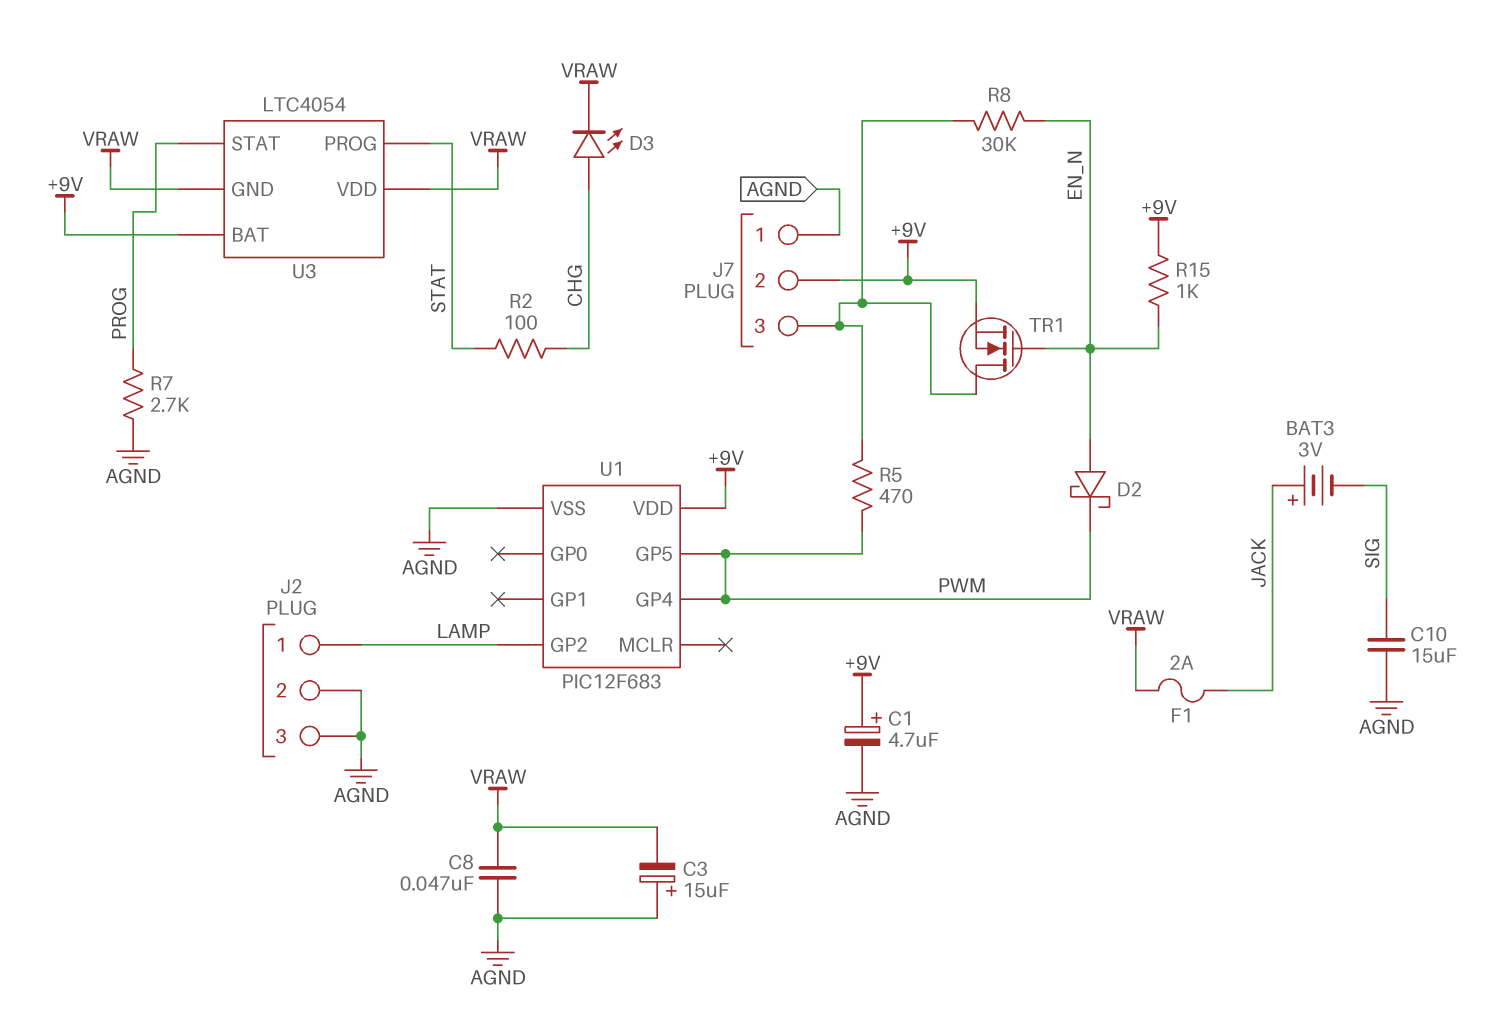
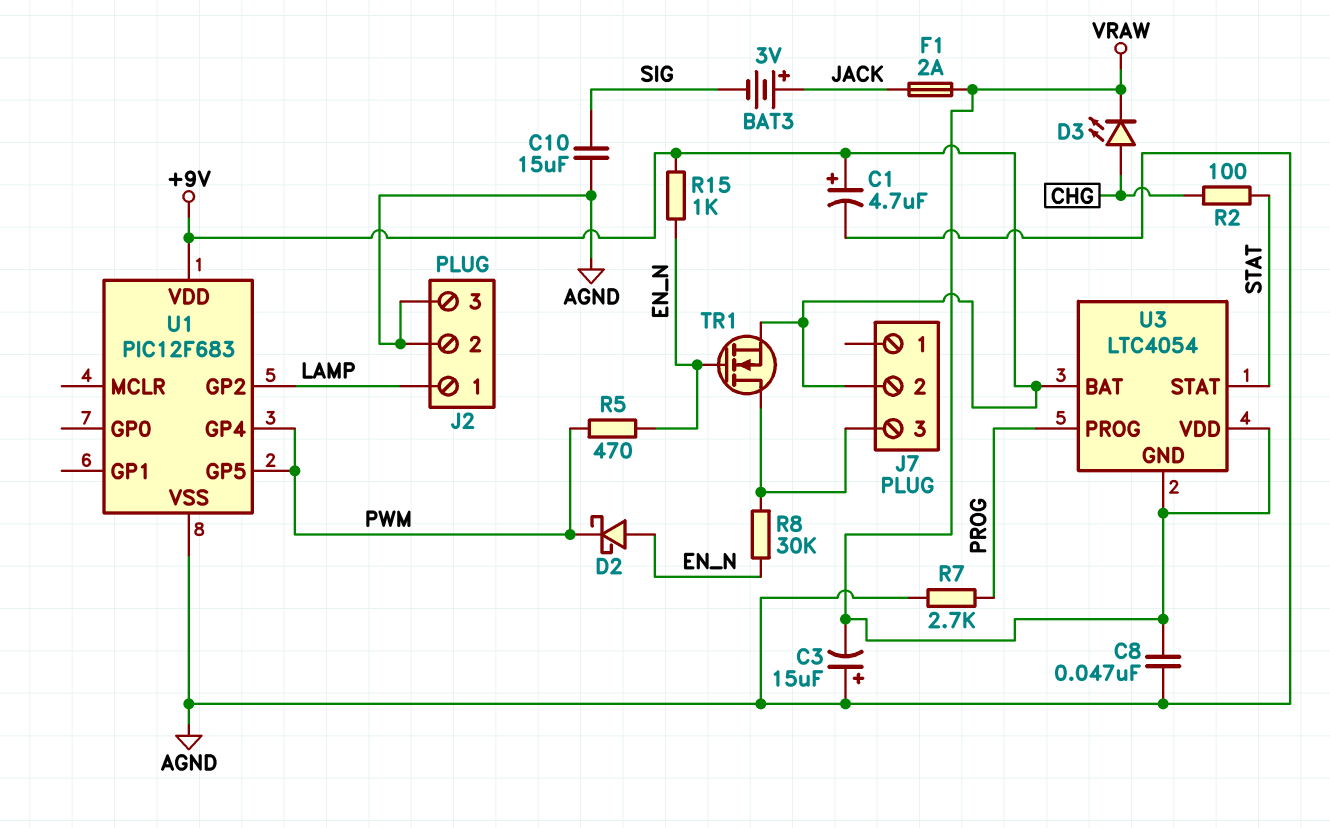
J7 pin 1: AGND -> none
R5: 470 (J7/3, PWM) -> 470 (EN_N, PWM)
U3 pin PROG: STAT -> PROG
U3 pin STAT: PROG -> STAT

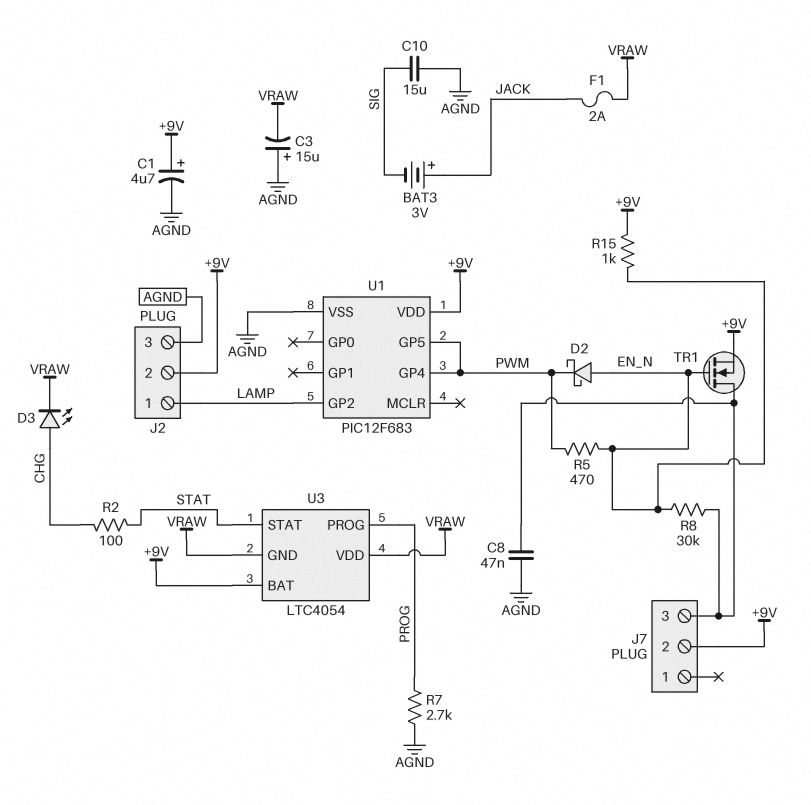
C8: 47nF (AGND, VRAW) -> 47nF (AGND, J7/3)
J2 pin 2: AGND -> +9V

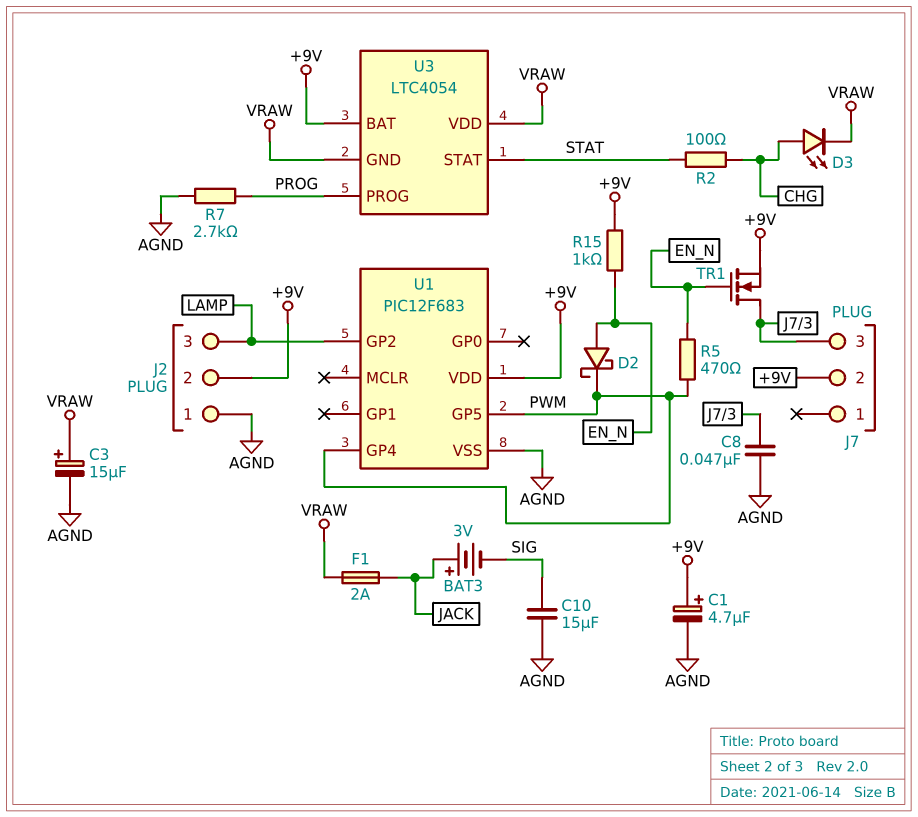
C3: 15uF (plus AGND, minus VRAW) -> 15uF (plus VRAW, minus AGND)
J2 pin 1: LAMP -> AGND
J2 pin 3: AGND -> LAMP
R8: 30k (EN_N, J7/3) -> none

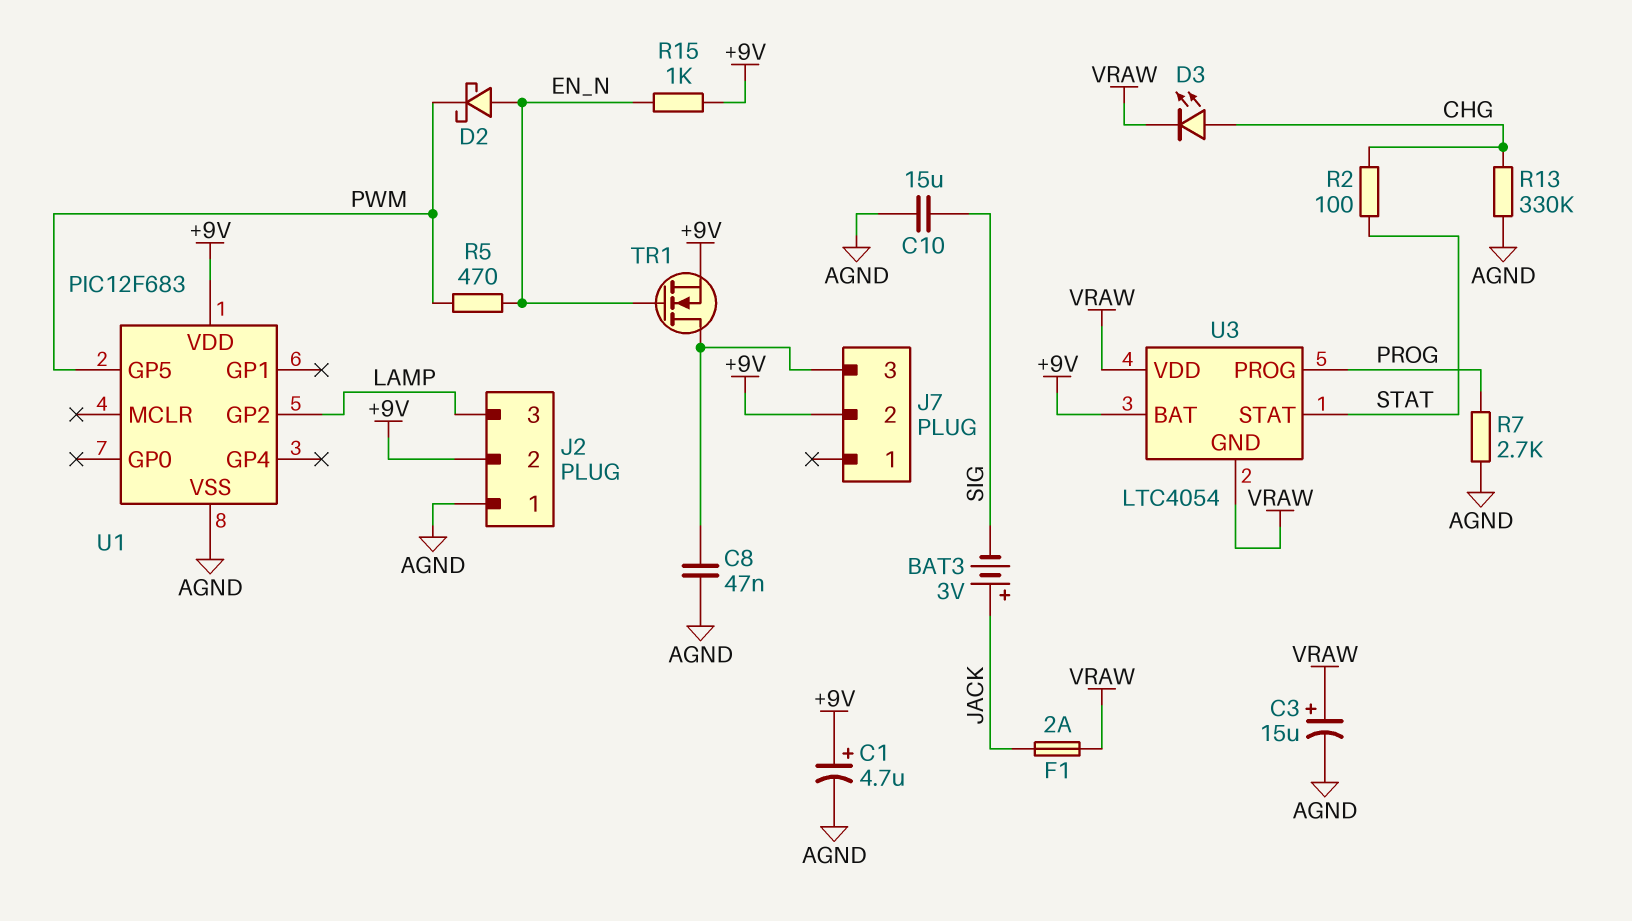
R13: none -> 330k (AGND, CHG)
U1 pin GP4: PWM -> none

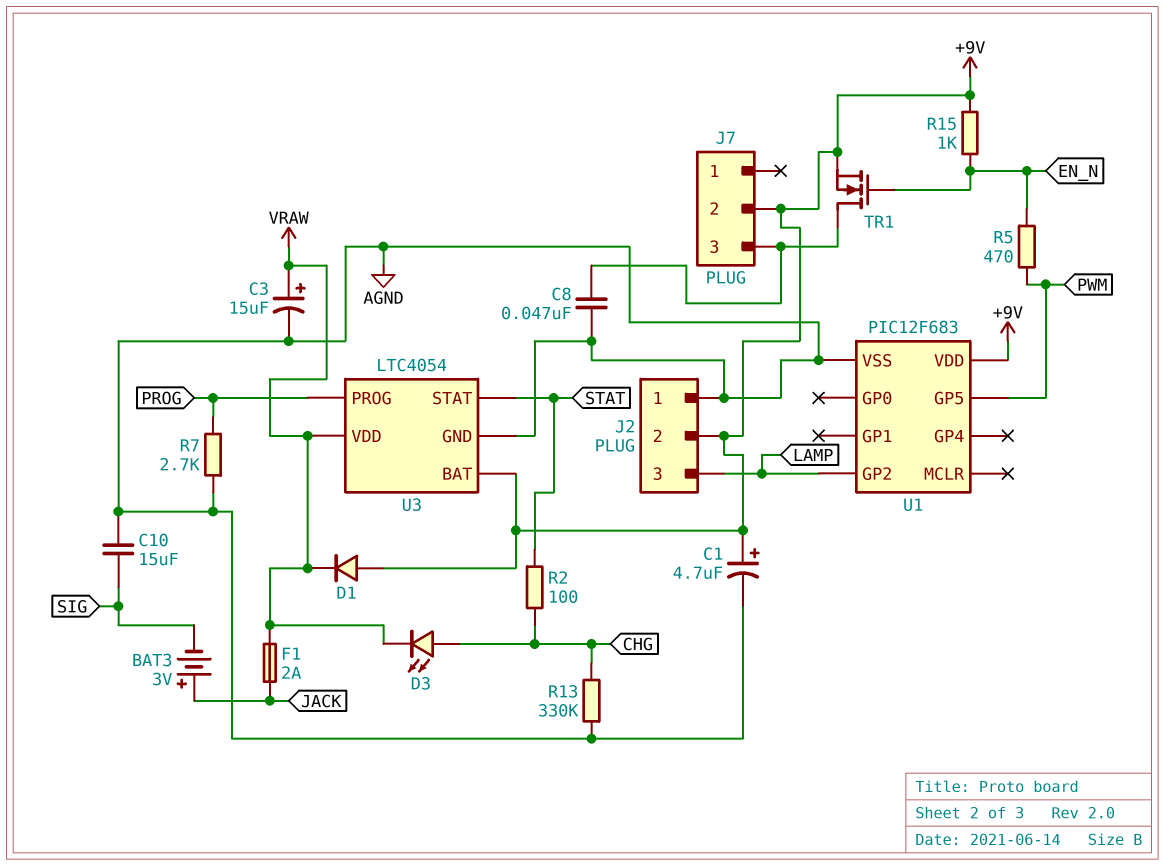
D1: none -> diode (A +9V, K VRAW)
D2: schottky (A EN_N, K PWM) -> none
U3 pin GND: VRAW -> AGND

